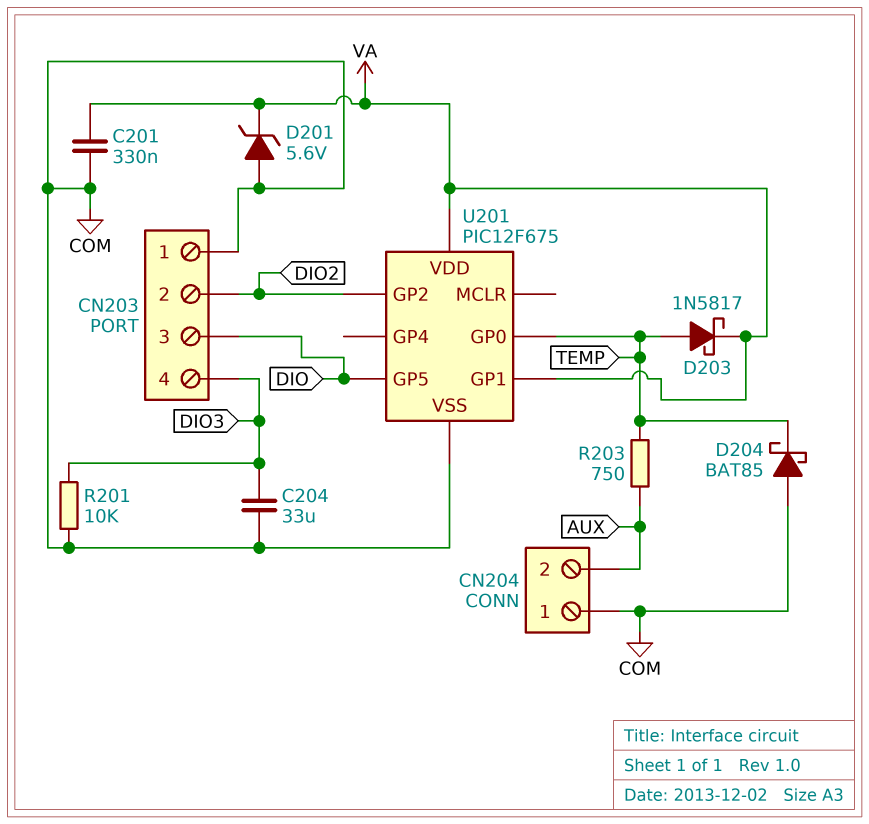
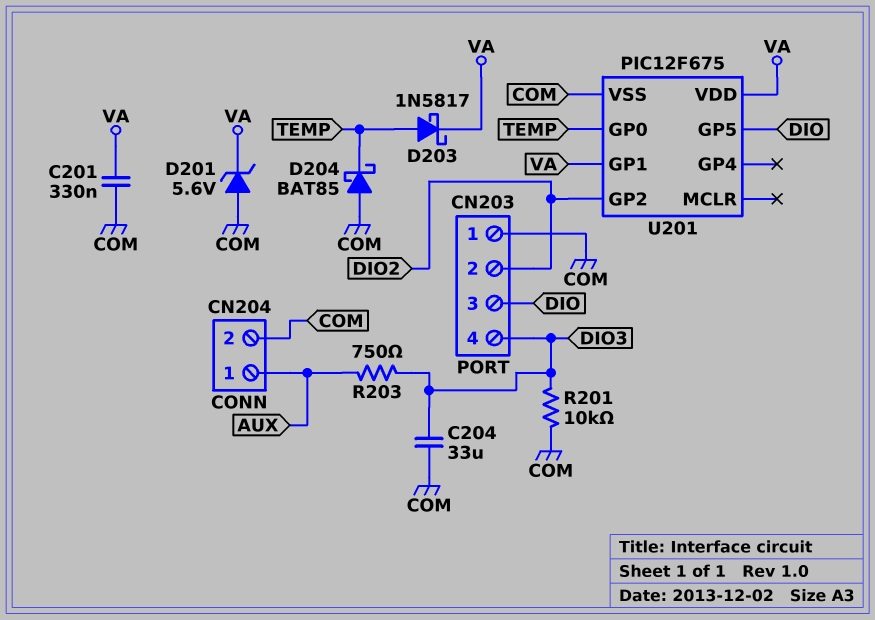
CN204 pin 1: COM -> AUX
CN204 pin 2: AUX -> COM
R203: 750 (AUX, TEMP) -> 750 (AUX, DIO3)

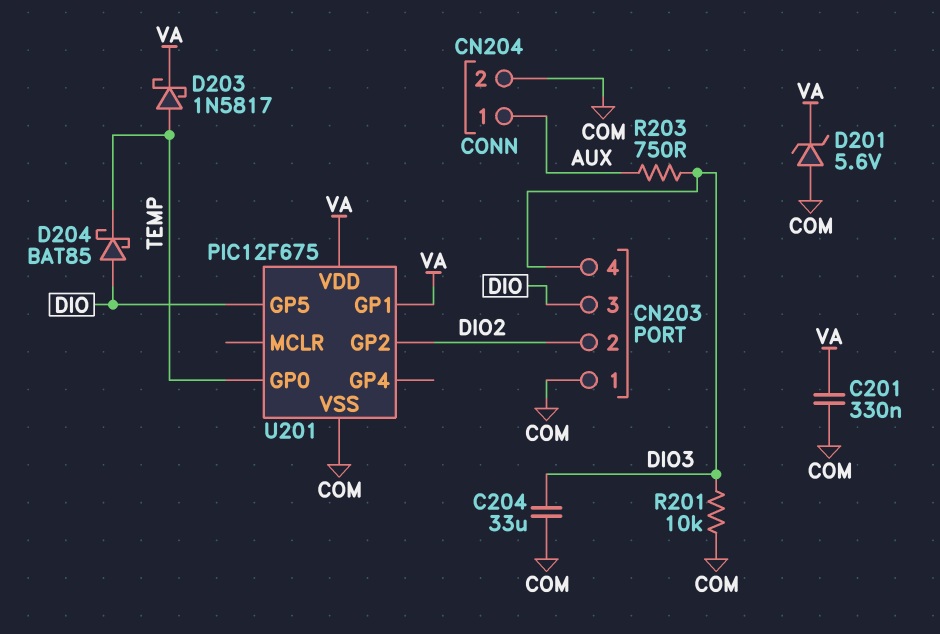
D204: schottky BAT85 (A COM, K TEMP) -> schottky BAT85 (A DIO, K TEMP)

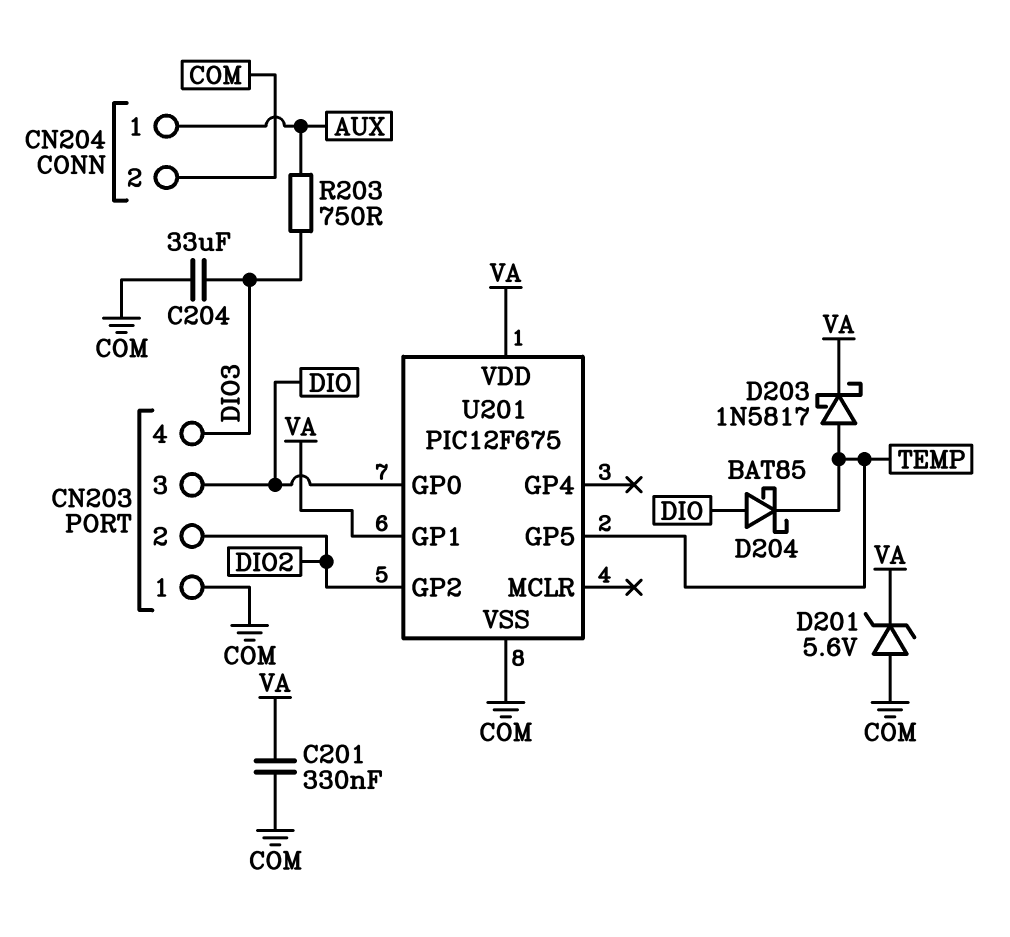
R201: 10k (COM, DIO3) -> none
U201 pin GP0: TEMP -> DIO
U201 pin GP5: DIO -> TEMP

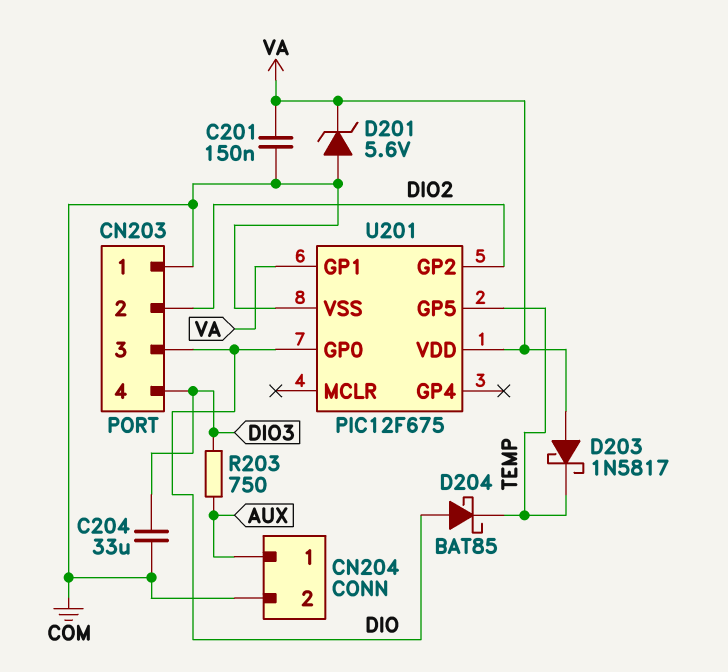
C201: 330nF (COM, VA) -> 150nF (COM, VA)
D203: schottky 1N5817 (A TEMP, K VA) -> schottky 1N5817 (A VA, K TEMP)

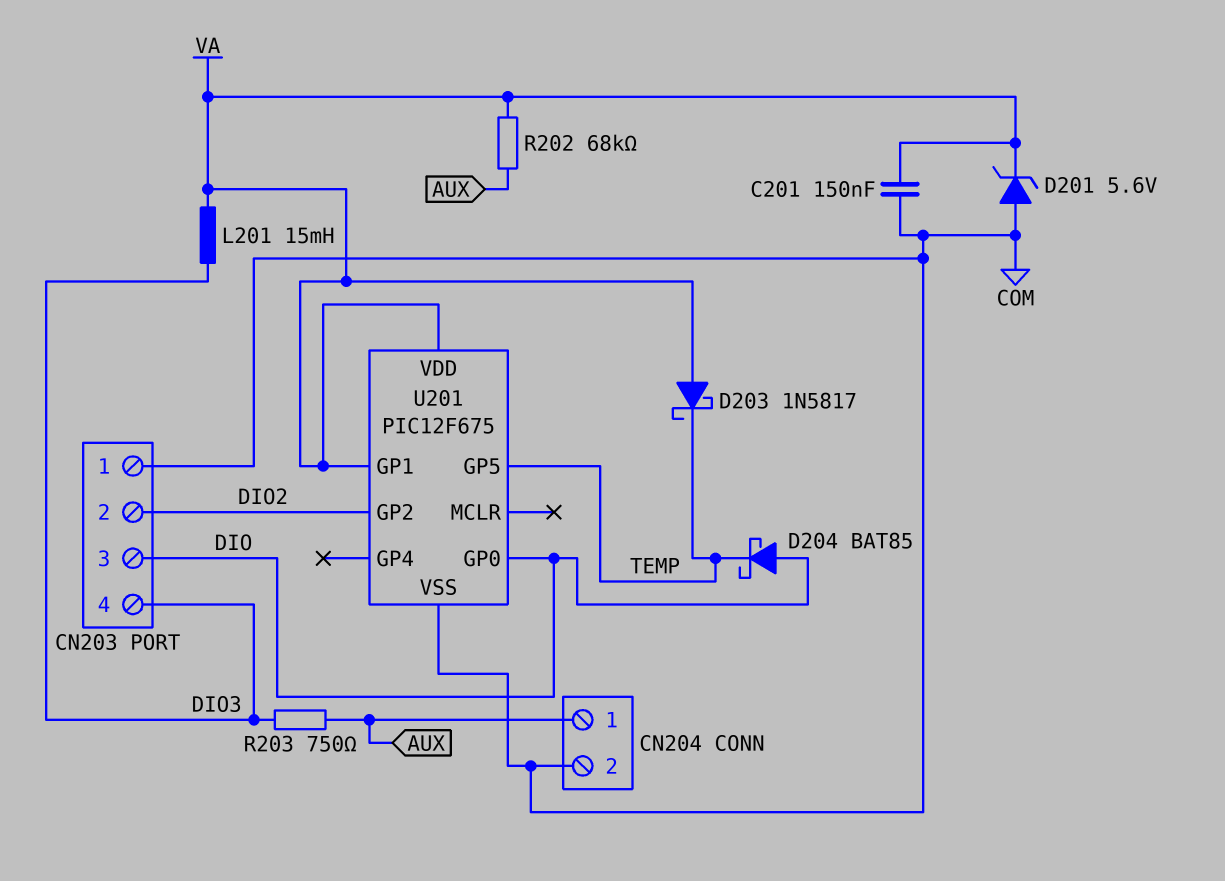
C204: 33uF (COM, DIO3) -> none
L201: none -> 15mH (DIO3, VA)
R202: none -> 68k (AUX, VA)

